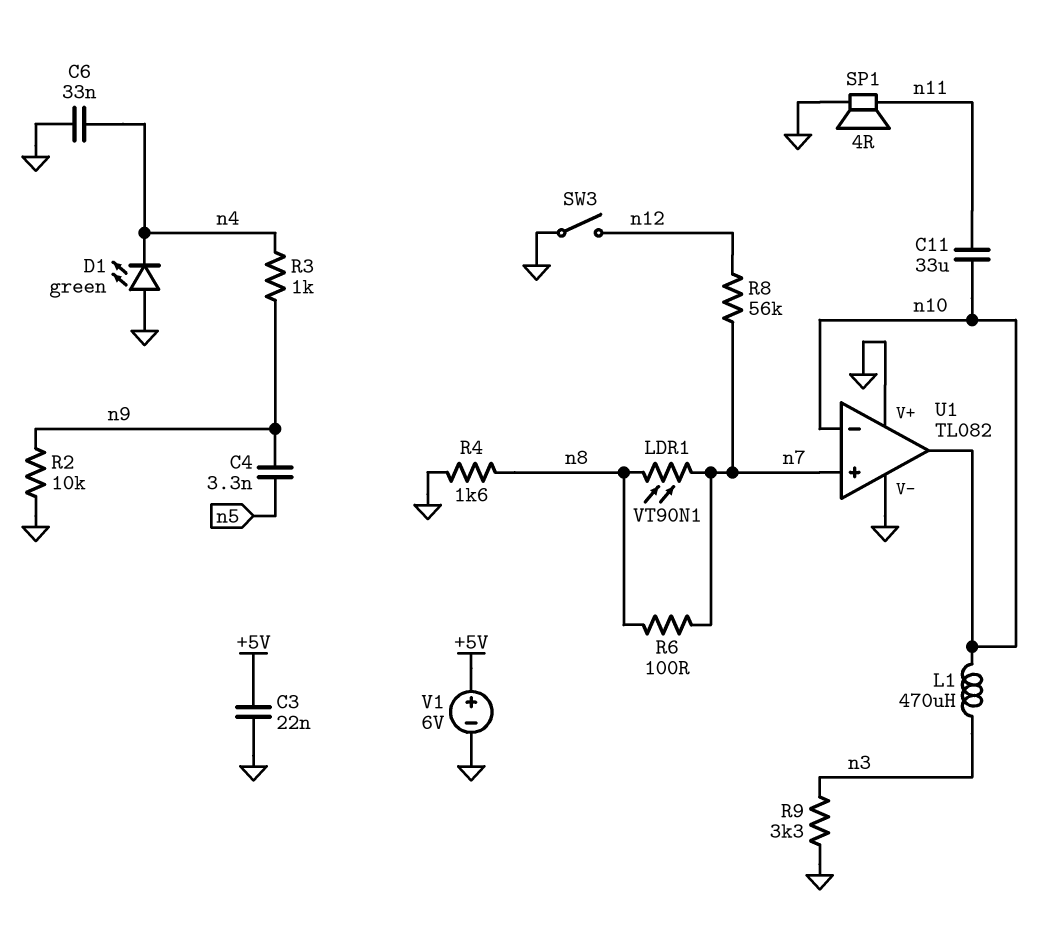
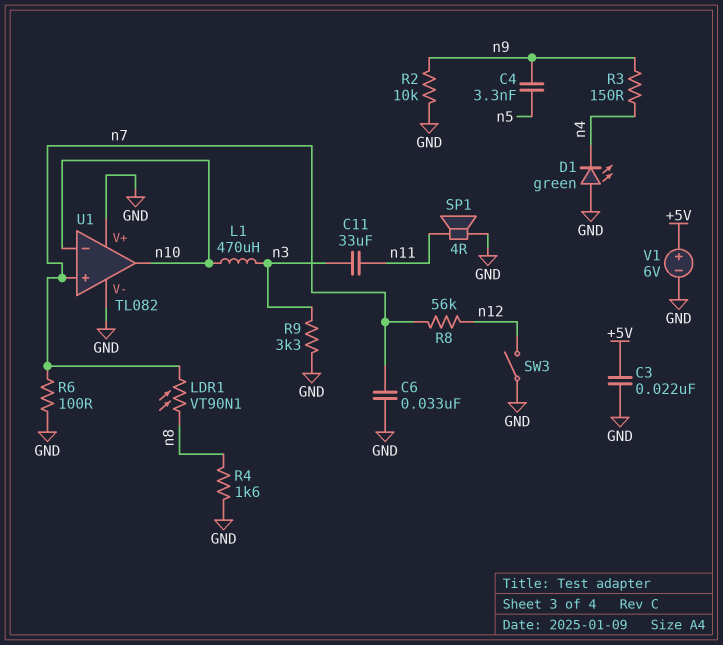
C6: 33nF (GND, n4) -> 33nF (GND, n7)
C11: 33uF (n10, n11) -> 33uF (n3, n11)
R3: 1k (n4, n9) -> 150 (n4, n9)
R6: 100 (n7, n8) -> 100 (GND, n7)

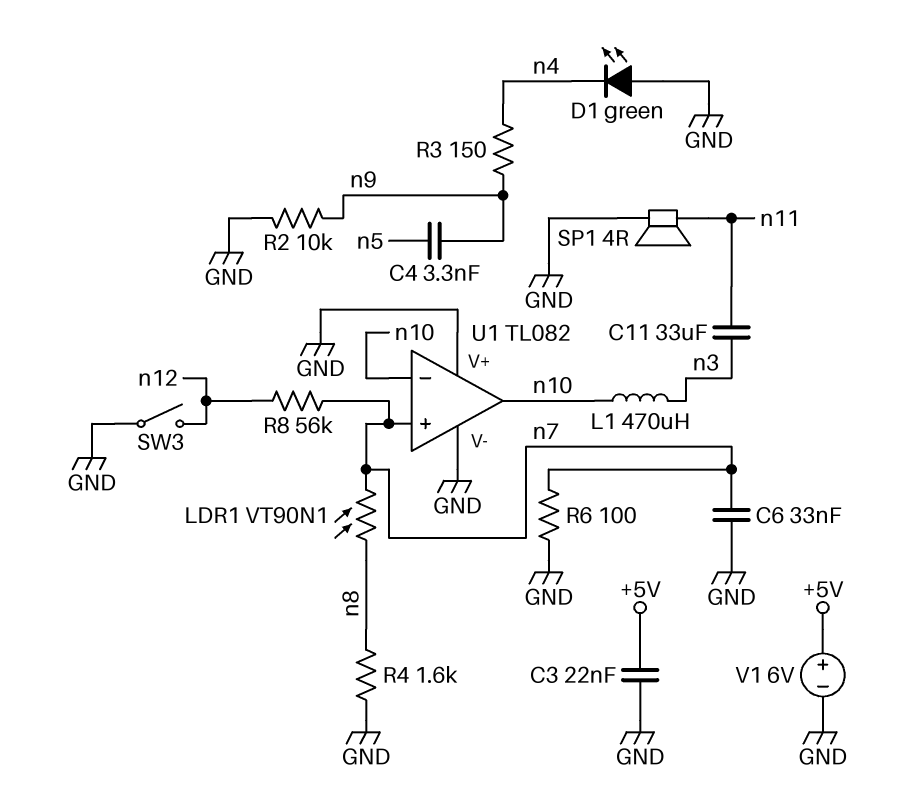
R9: 3.3k (GND, n3) -> none

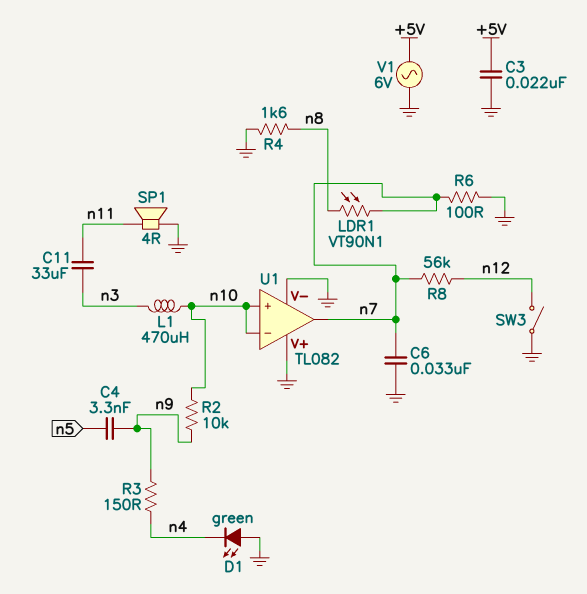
R2: 10k (GND, n9) -> 10k (n9, n10)
U1 pin in+: n7 -> n10
U1 pin out: n10 -> n7
V1: 6V (plus +5V, minus GND) -> AC 6V (+5V, GND)

